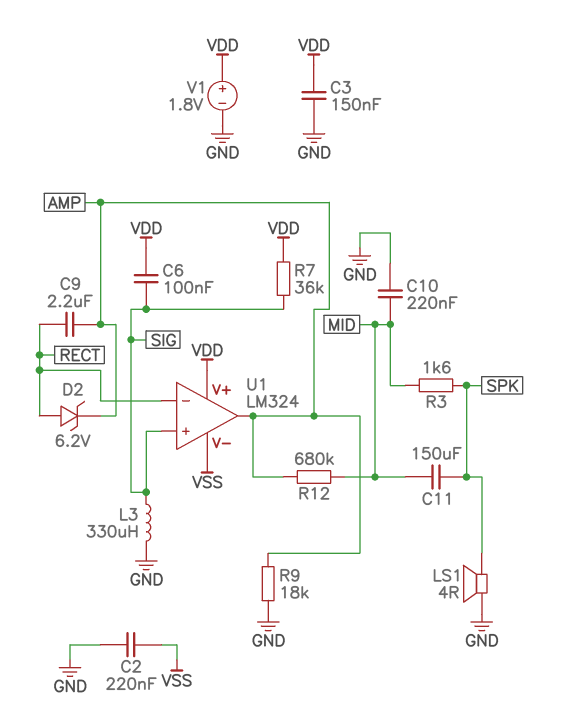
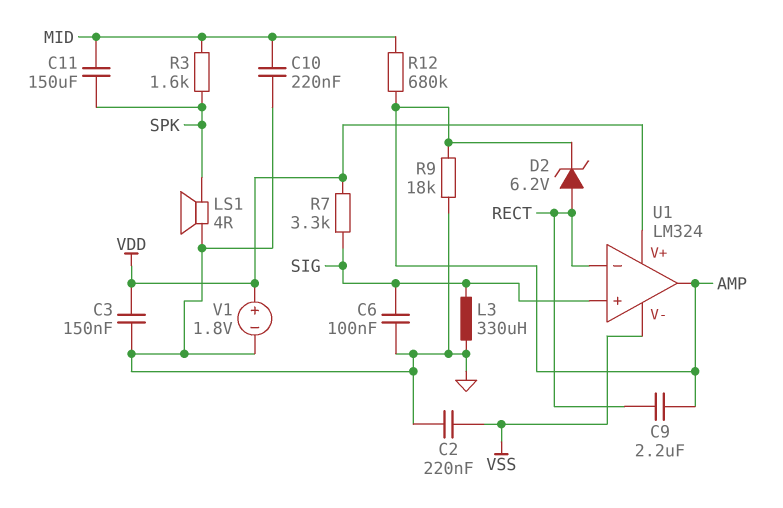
C6: 100nF (SIG, VDD) -> 100nF (GND, SIG)
R7: 36k (SIG, VDD) -> 3.3k (SIG, VDD)

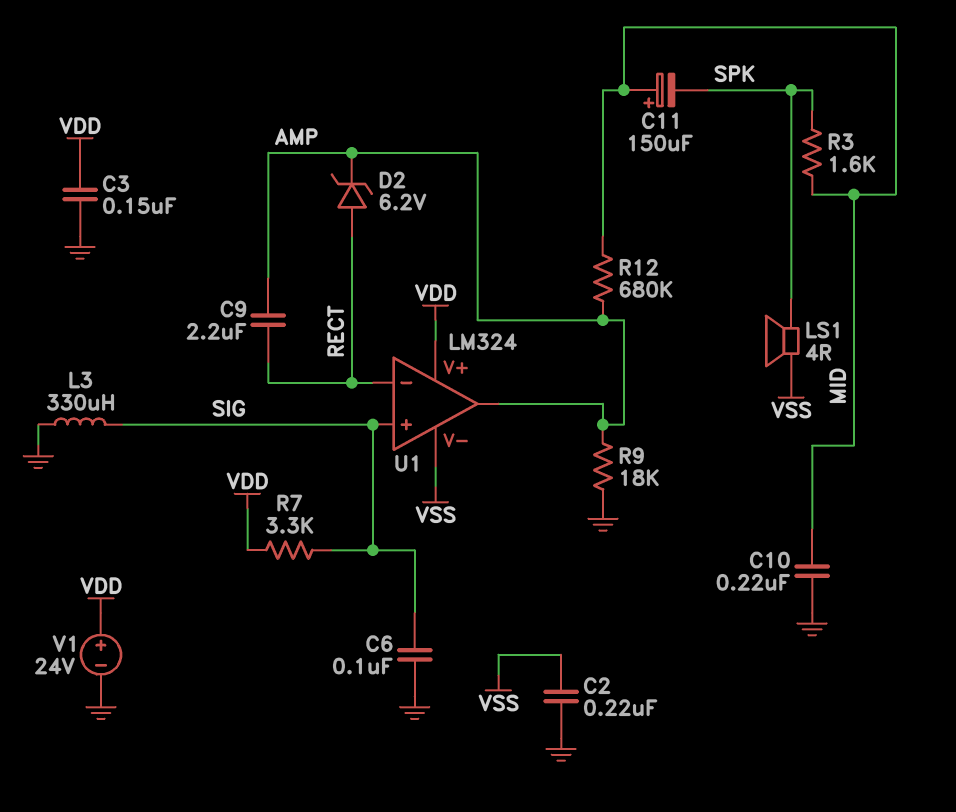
C11: 150uF (MID, SPK) -> 150uF (plus MID, minus SPK)
LS1: speaker 4R (GND, SPK) -> speaker 4R (SPK, VSS)
V1: 1.8V (plus VDD, minus GND) -> 24V (plus VDD, minus GND)

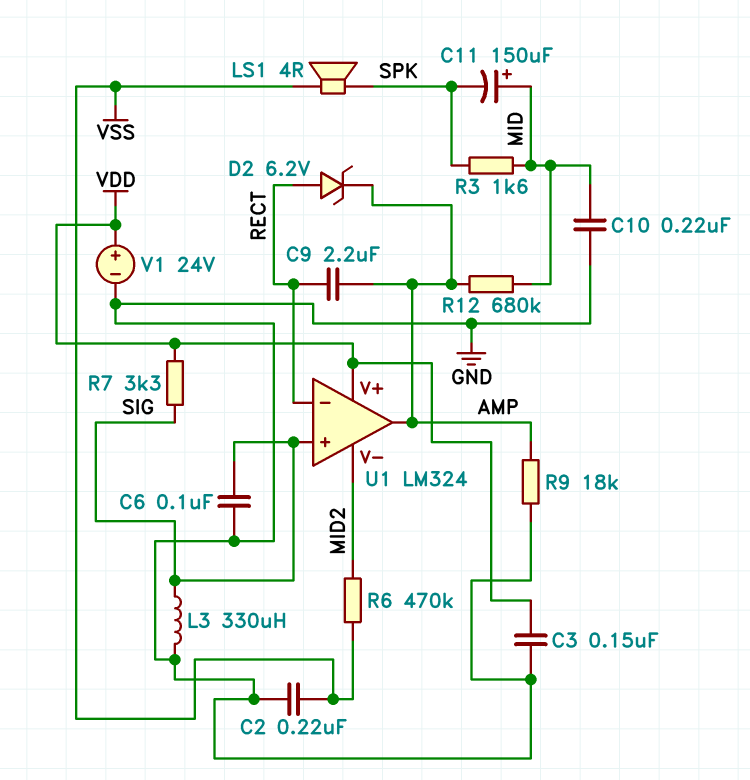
R6: none -> 470k (MID2, VSS)
U1 pin V-: VSS -> MID2

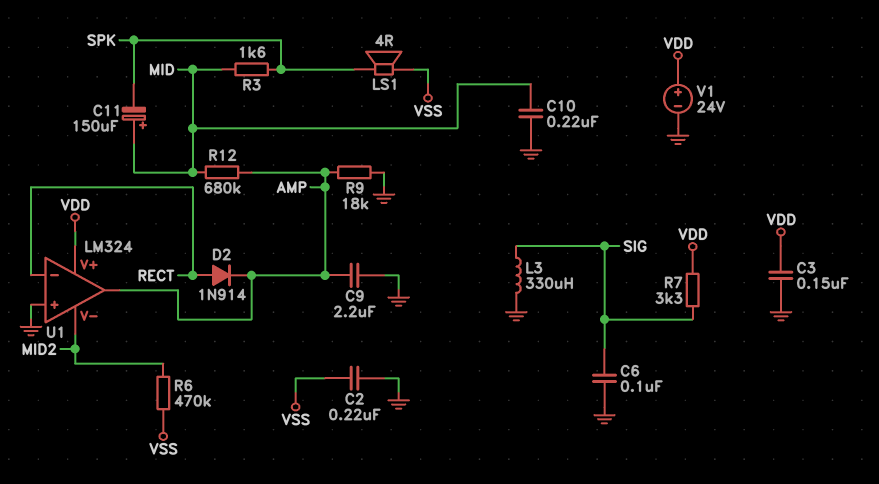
C9: 2.2uF (AMP, RECT) -> 2.2uF (AMP, GND)
D2: zener 6.2V (A RECT, K AMP) -> diode 1N914 (A RECT, K AMP)
U1 pin in+: SIG -> GND

